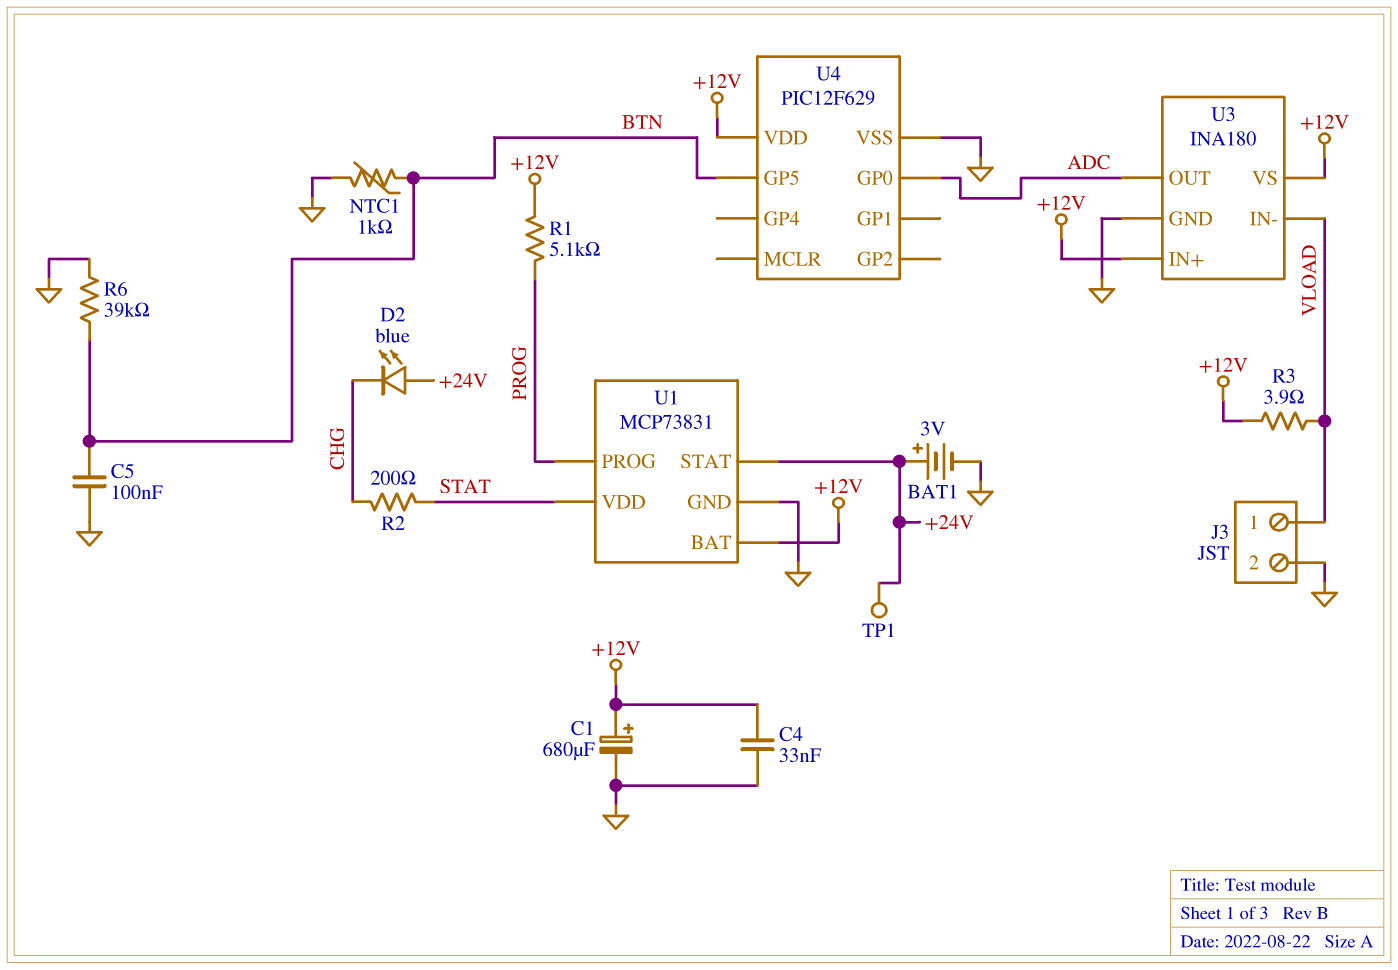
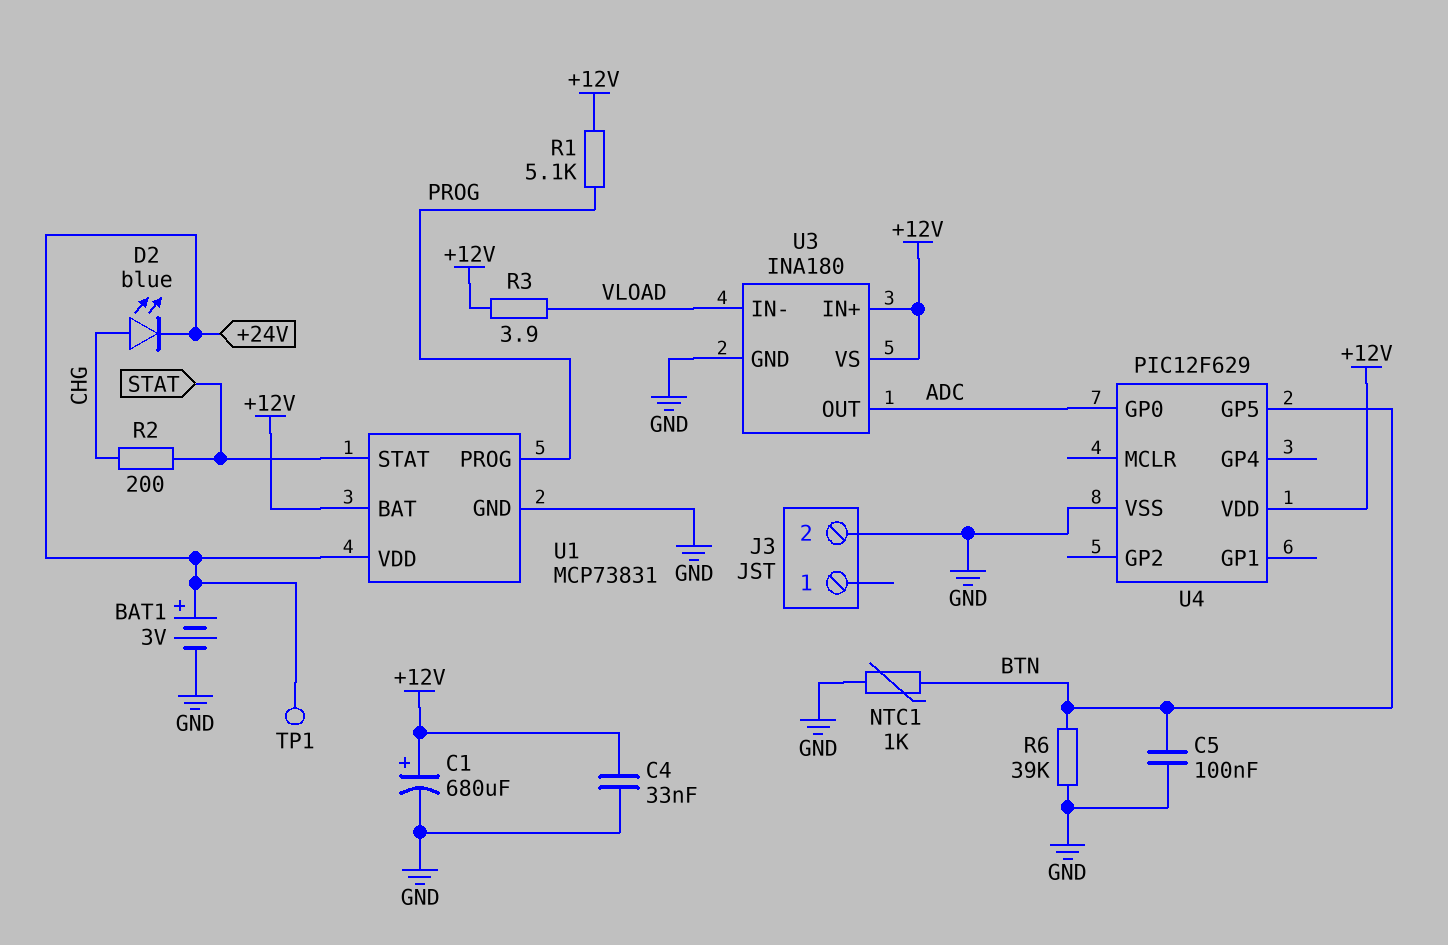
D2: LED blue (A +24V, K CHG) -> LED blue (A CHG, K +24V)
J3 pin 1: VLOAD -> none
U1 pin STAT: +24V -> STAT
U1 pin VDD: STAT -> +24V

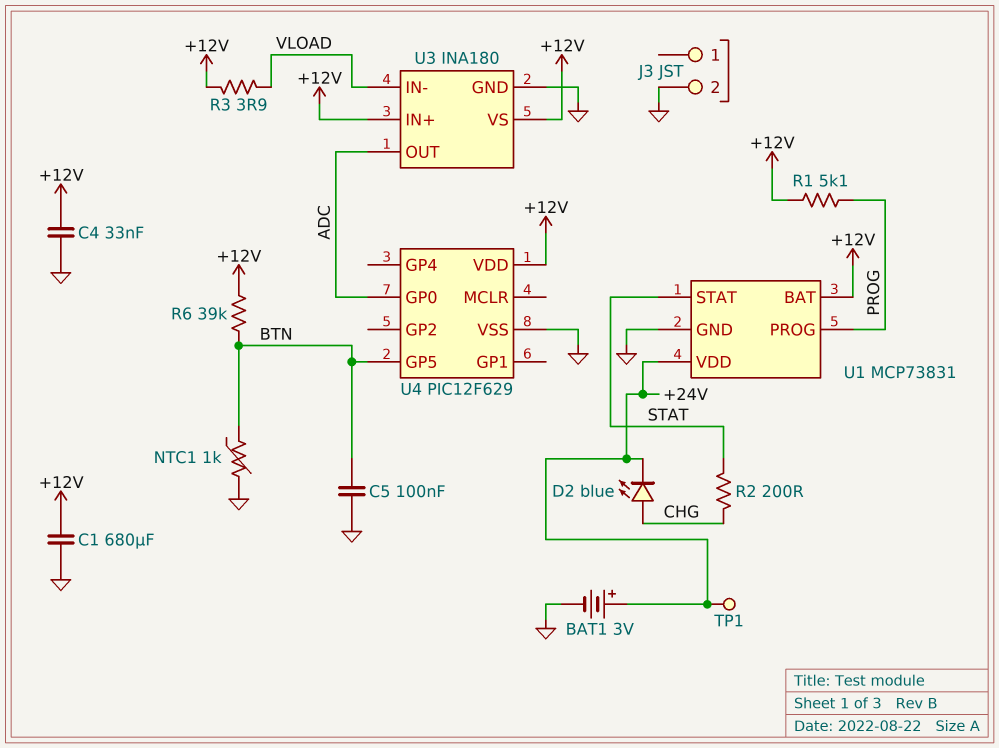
C1: 680uF (plus +12V, minus GND) -> 680uF (+12V, GND)
R6: 39k (BTN, GND) -> 39k (+12V, BTN)

